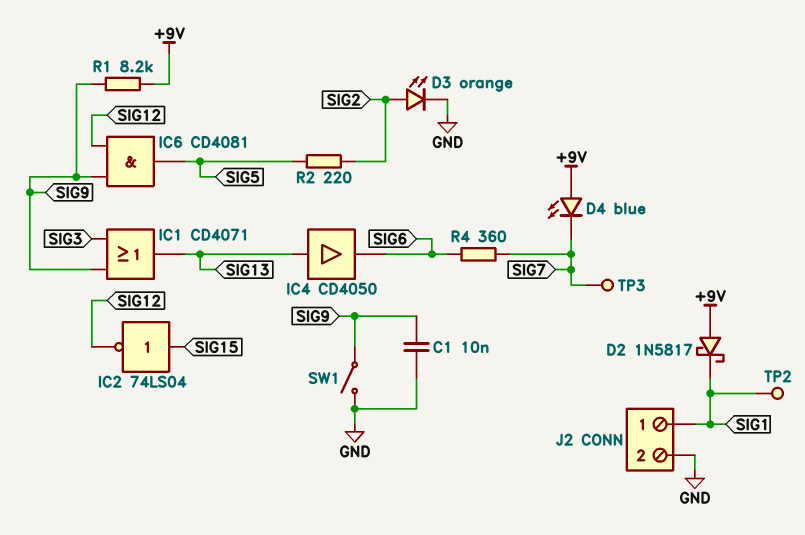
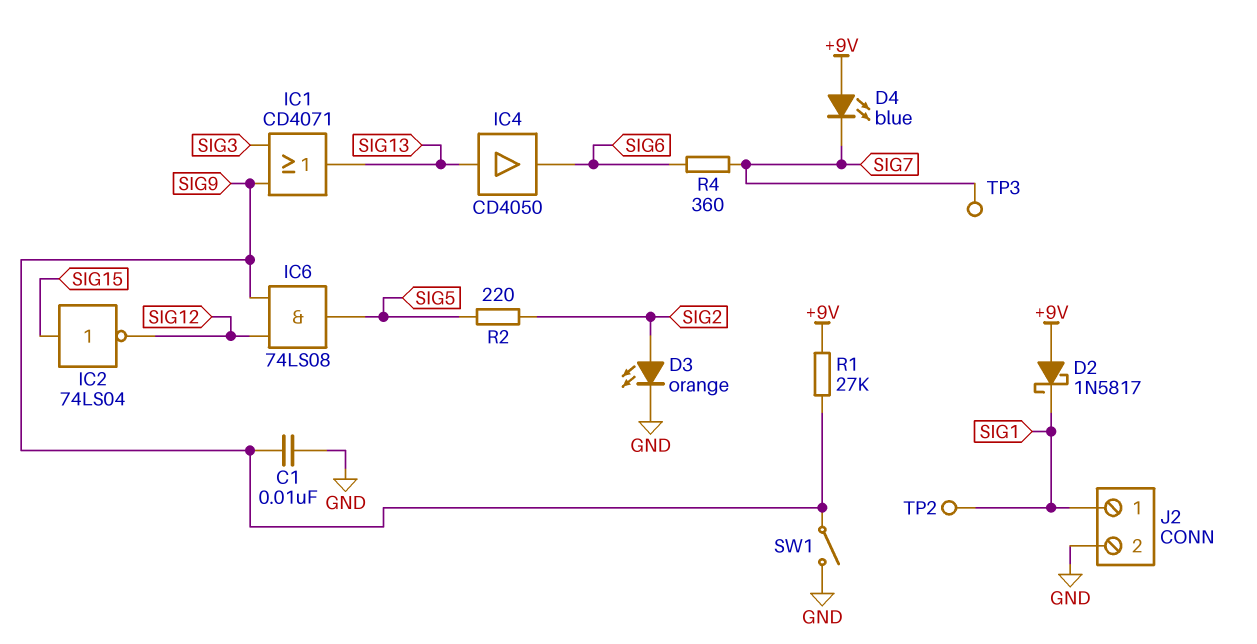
IC6: AND CD4081 (in SIG9, in SIG12, out SIG5) -> AND 74LS08 (in SIG9, in SIG12, out SIG5)
R1: 8.2k (+9V, SIG9) -> 27k (+9V, SIG9)

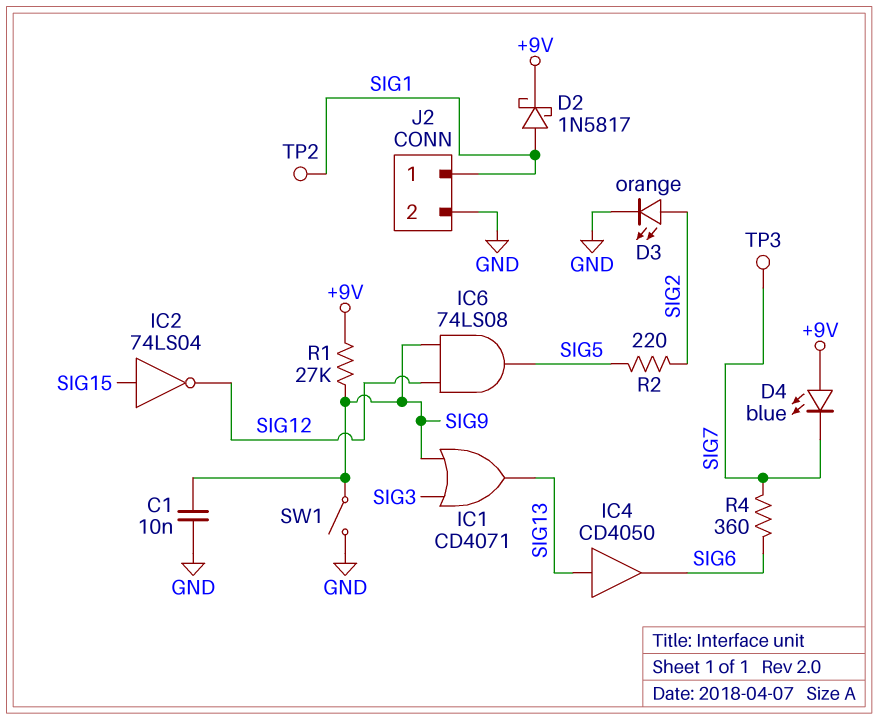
D2: schottky 1N5817 (A +9V, K SIG1) -> schottky 1N5817 (A SIG1, K +9V)

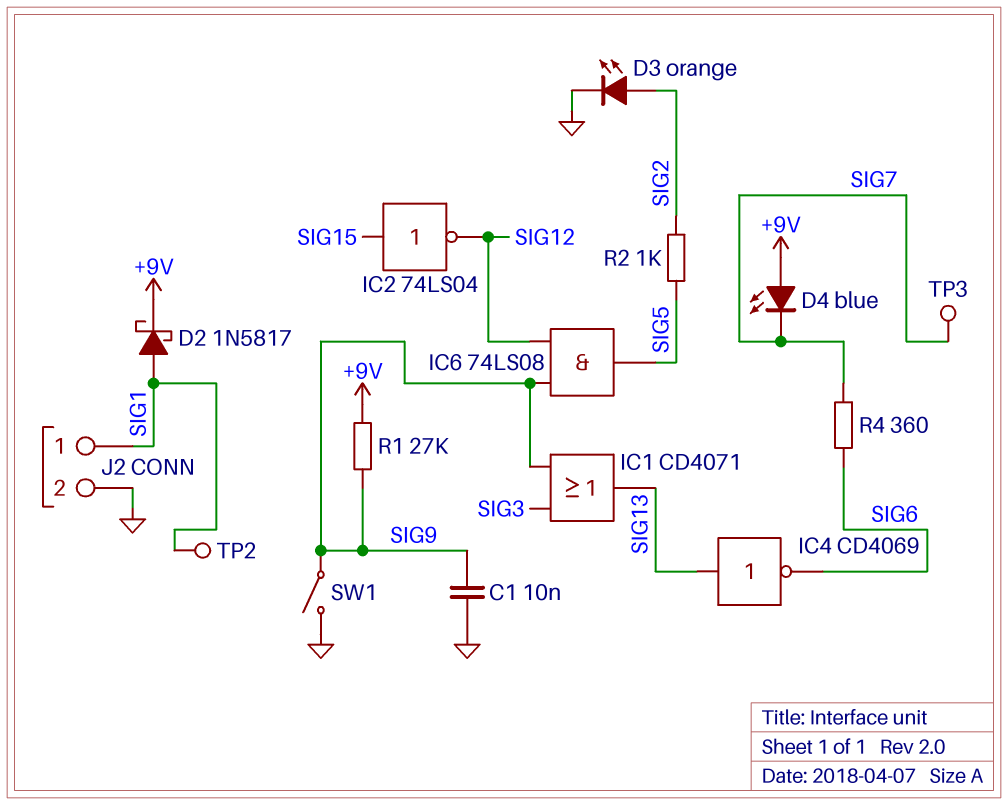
IC4: buffer CD4050 (in SIG13, out SIG6) -> NOT CD4069 (in SIG13, out SIG6)
R2: 220 (SIG2, SIG5) -> 1k (SIG2, SIG5)

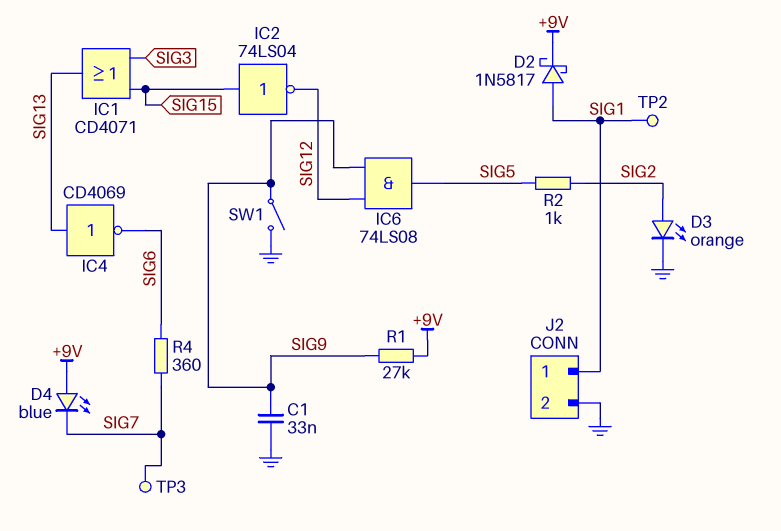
C1: 10nF (GND, SIG9) -> 33nF (GND, SIG9)
IC1: OR CD4071 (in SIG3, in SIG9, out SIG13) -> OR CD4071 (in SIG3, in SIG15, out SIG13)

